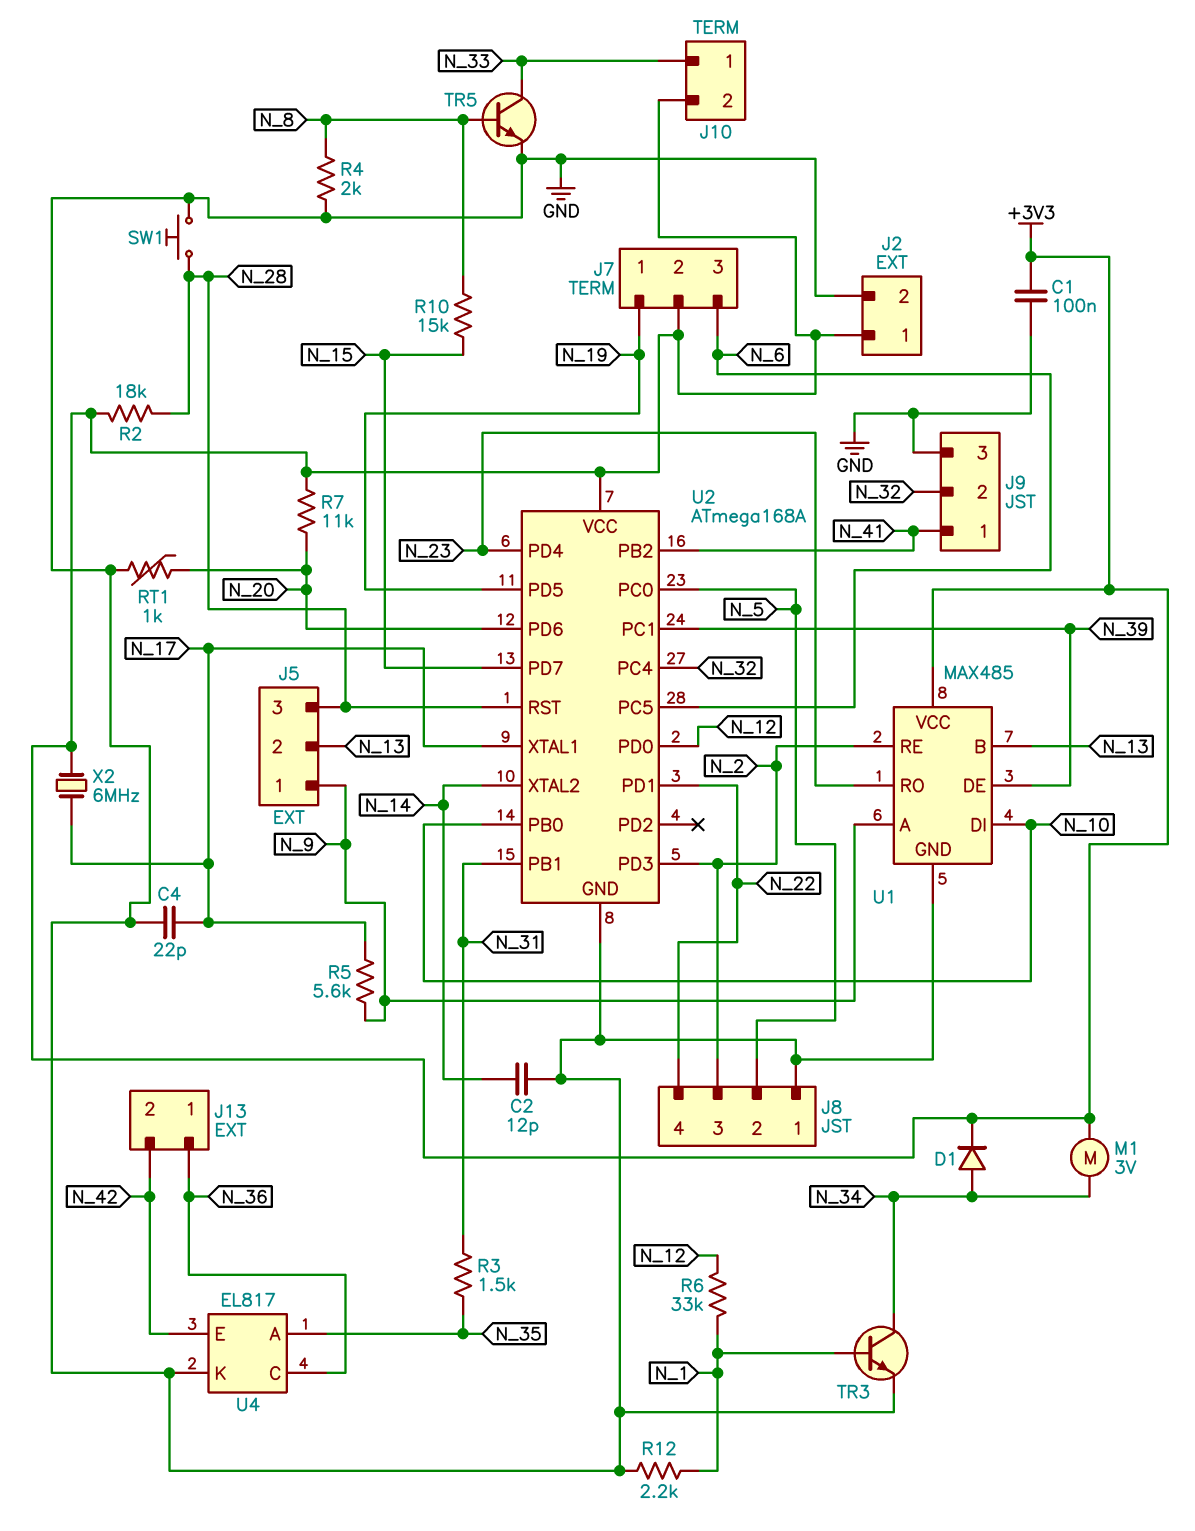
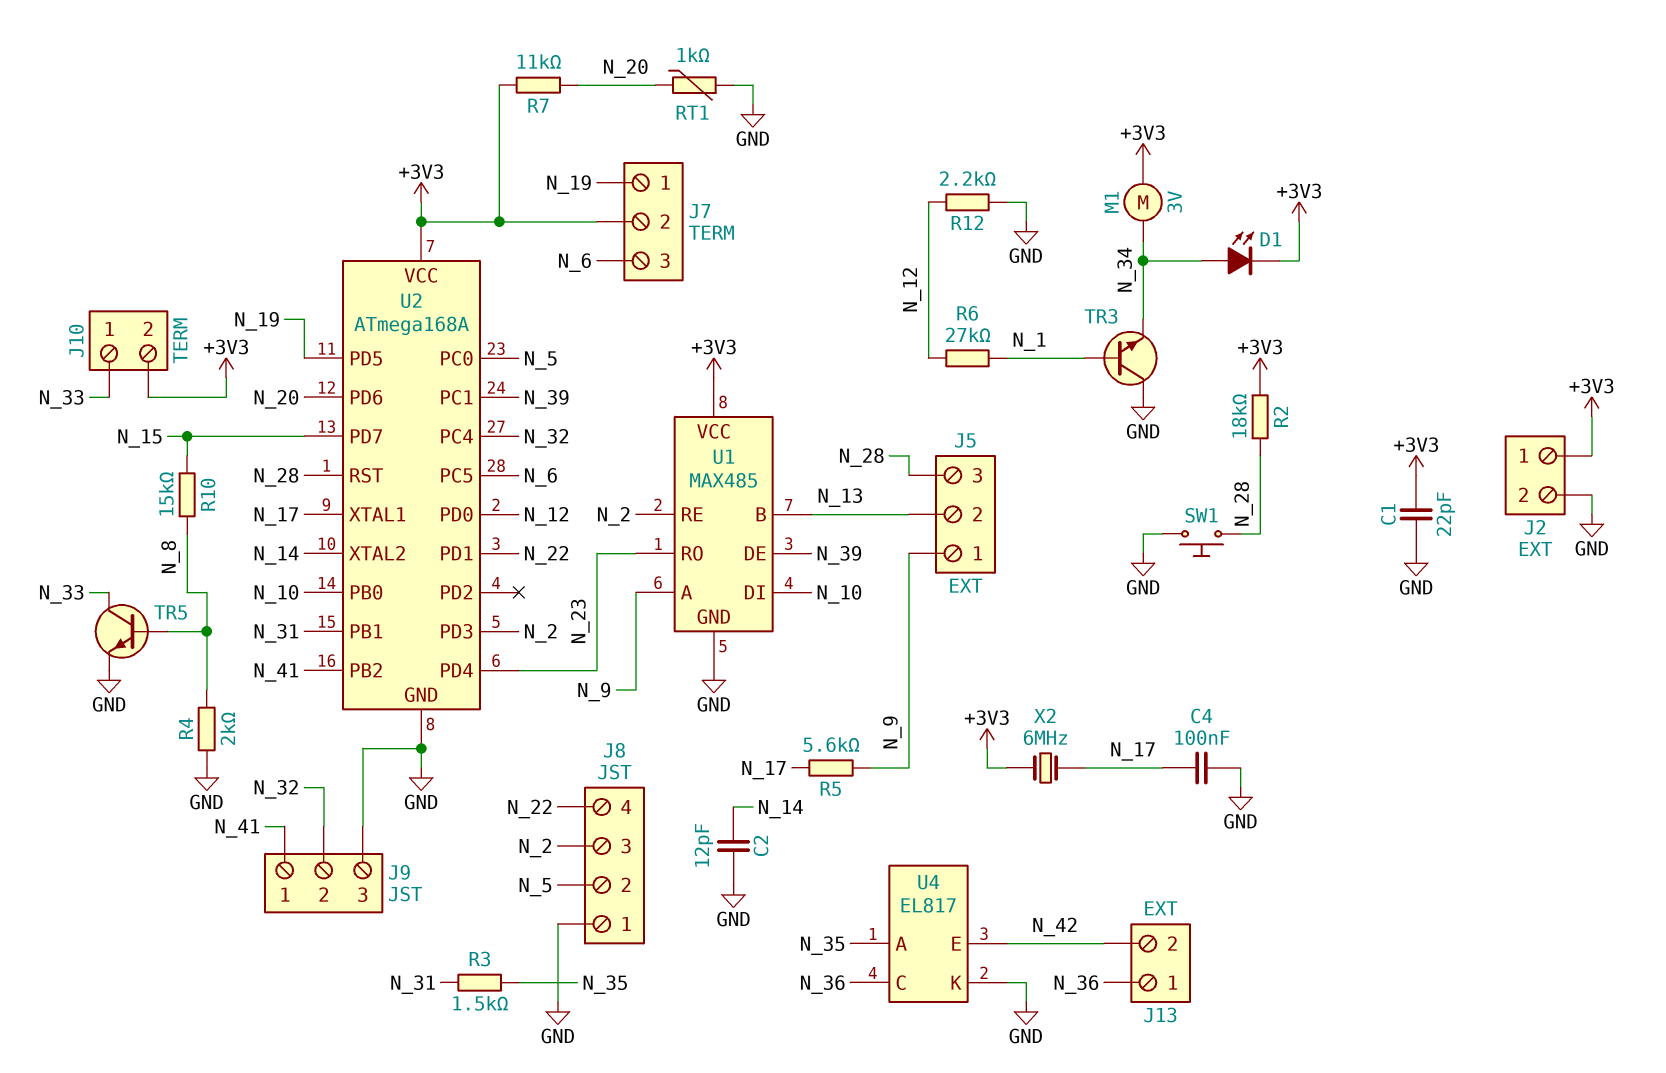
C1: 100nF (+3V3, GND) -> 22pF (+3V3, GND)
C4: 22pF (GND, N_17) -> 100nF (GND, N_17)
D1: diode (A N_34, K +3V3) -> LED (A N_34, K +3V3)
R6: 33k (N_1, N_12) -> 27k (N_1, N_12)
R12: 2.2k (GND, N_1) -> 2.2k (GND, N_12)
TR3: NPN (B N_1, C N_34, E GND) -> NPN (B N_1, C GND, E N_34)

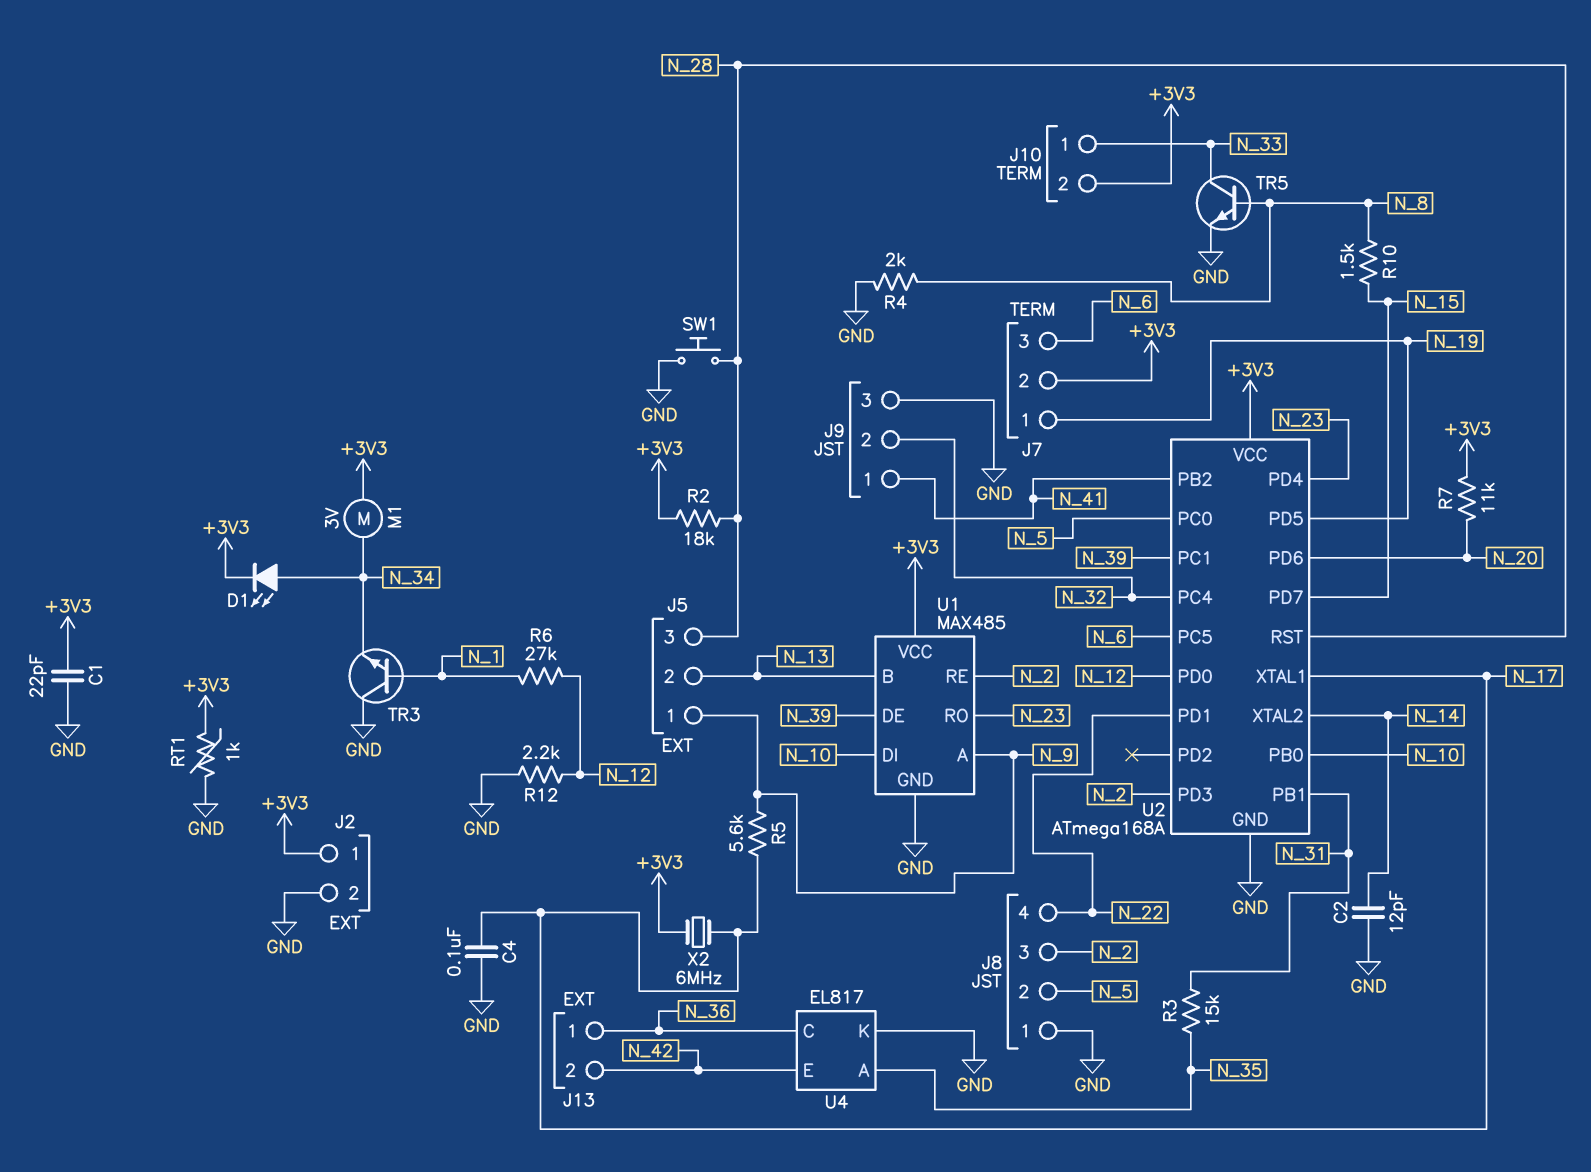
R3: 1.5k (N_31, N_35) -> 15k (N_31, N_35)
R10: 15k (N_8, N_15) -> 1.5k (N_8, N_15)
RT1: 1k (GND, N_20) -> 1k (+3V3, GND)

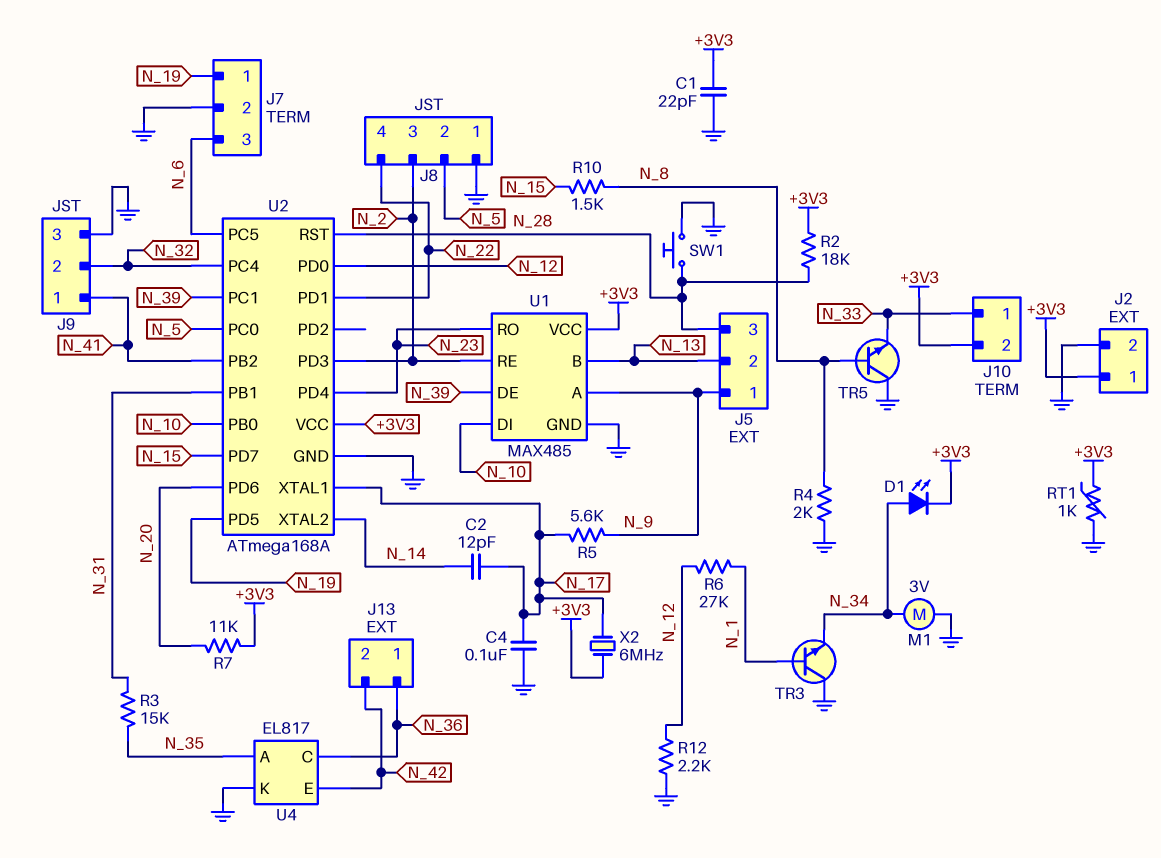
C2: 12pF (GND, N_14) -> 12pF (N_14, N_17)
J7 pin 2: +3V3 -> GND
M1: motor 3V (+3V3, N_34) -> motor 3V (GND, N_34)
TR5: NPN (B N_8, C N_33, E GND) -> NPN (B N_8, C GND, E N_33)

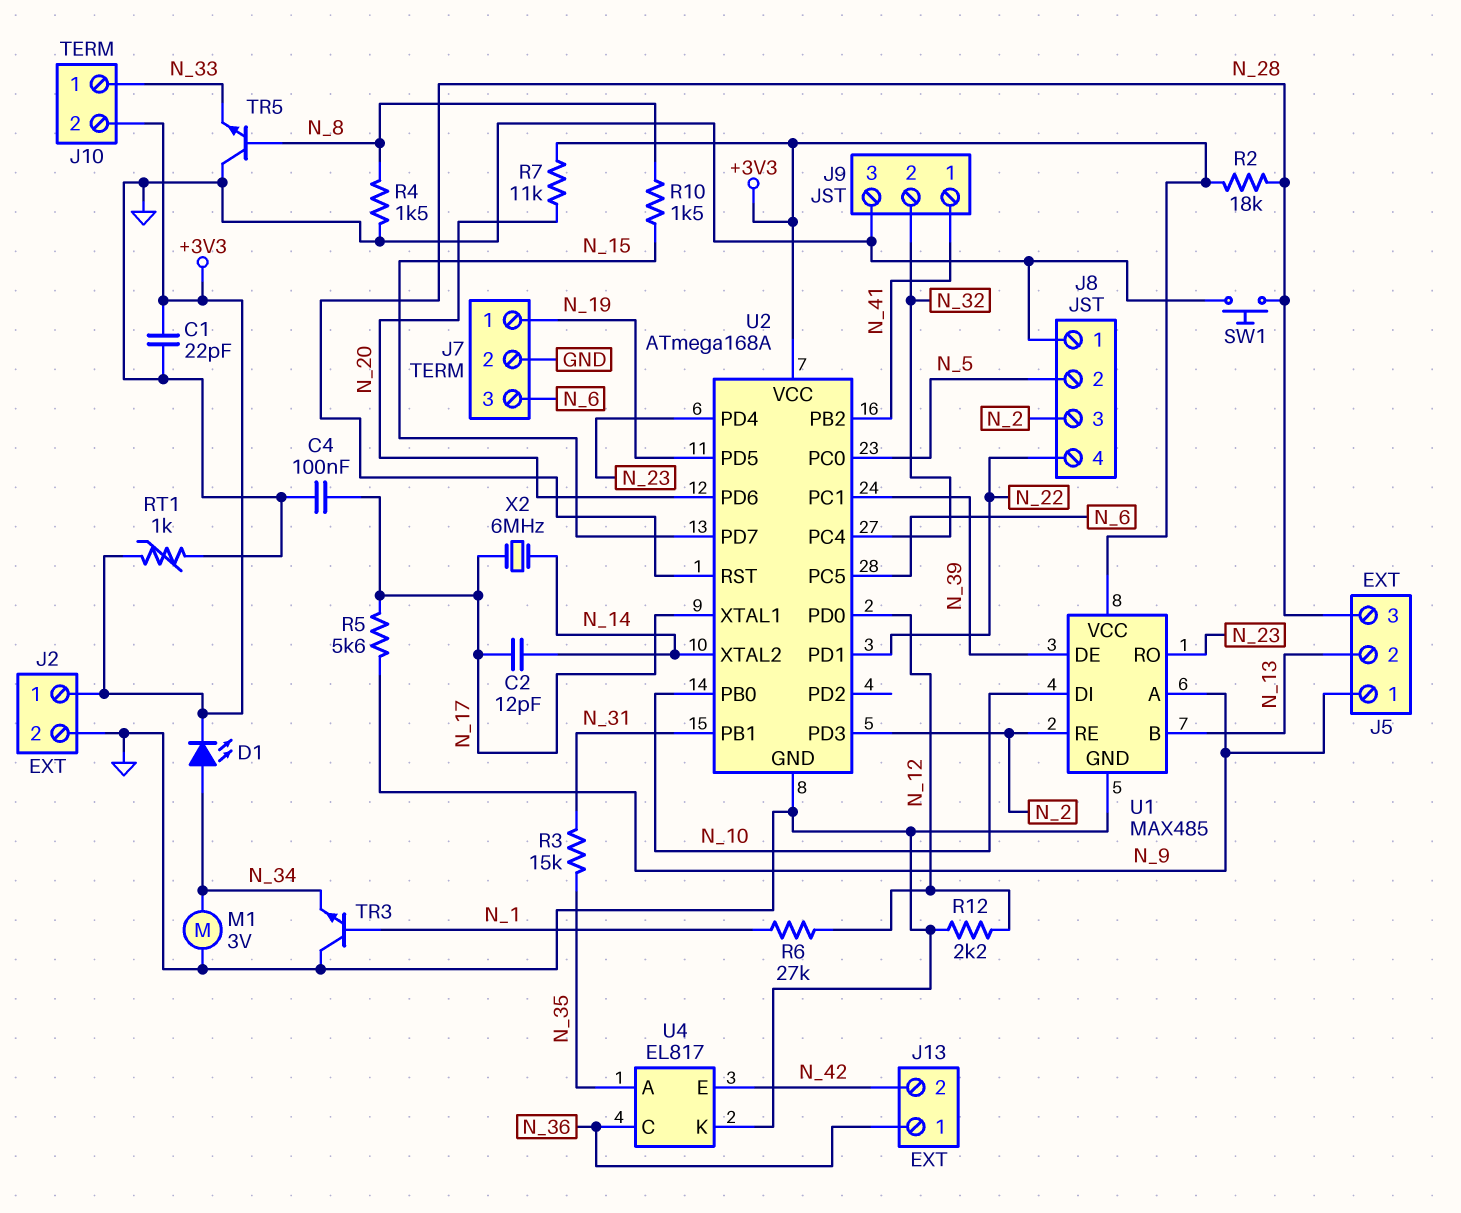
R4: 2k (GND, N_8) -> 1.5k (GND, N_8)
X2: 6MHz (+3V3, N_17) -> 6MHz (N_14, N_17)

